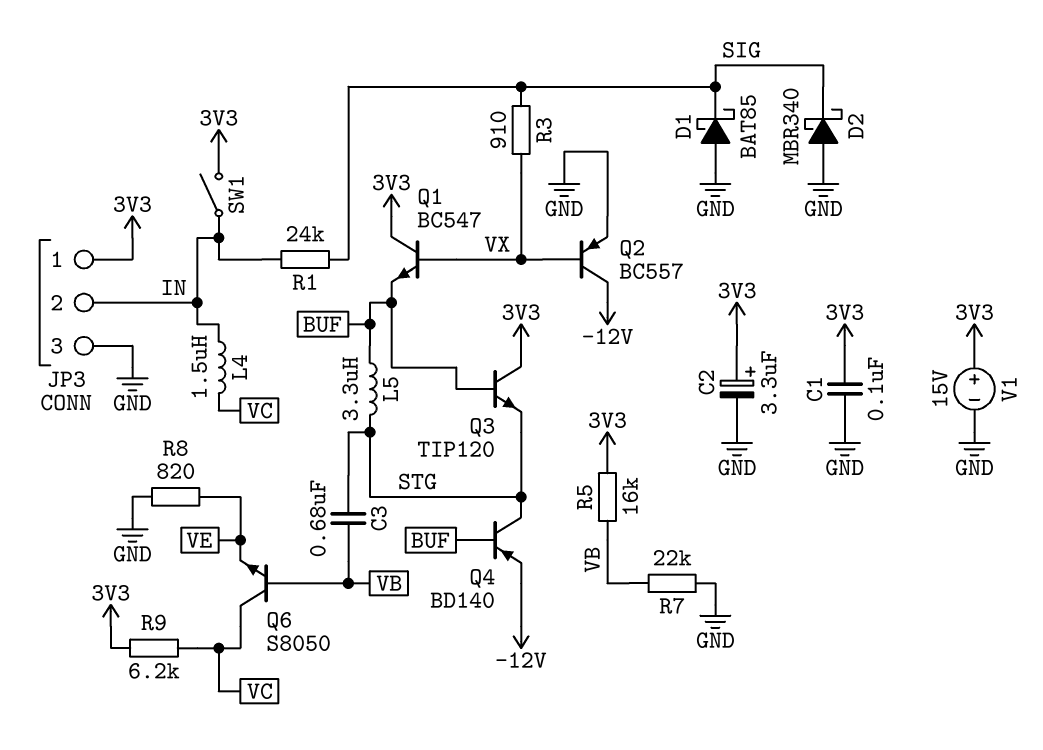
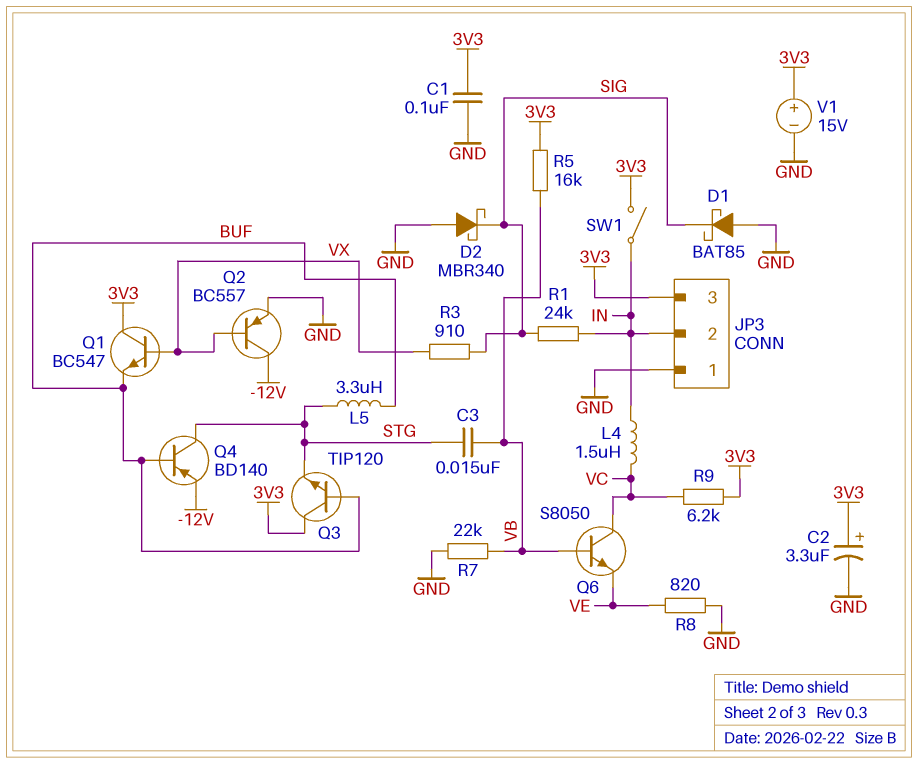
C3: 680nF (STG, VB) -> 15nF (STG, VB)
JP3 pin 1: 3V3 -> GND
JP3 pin 3: GND -> 3V3

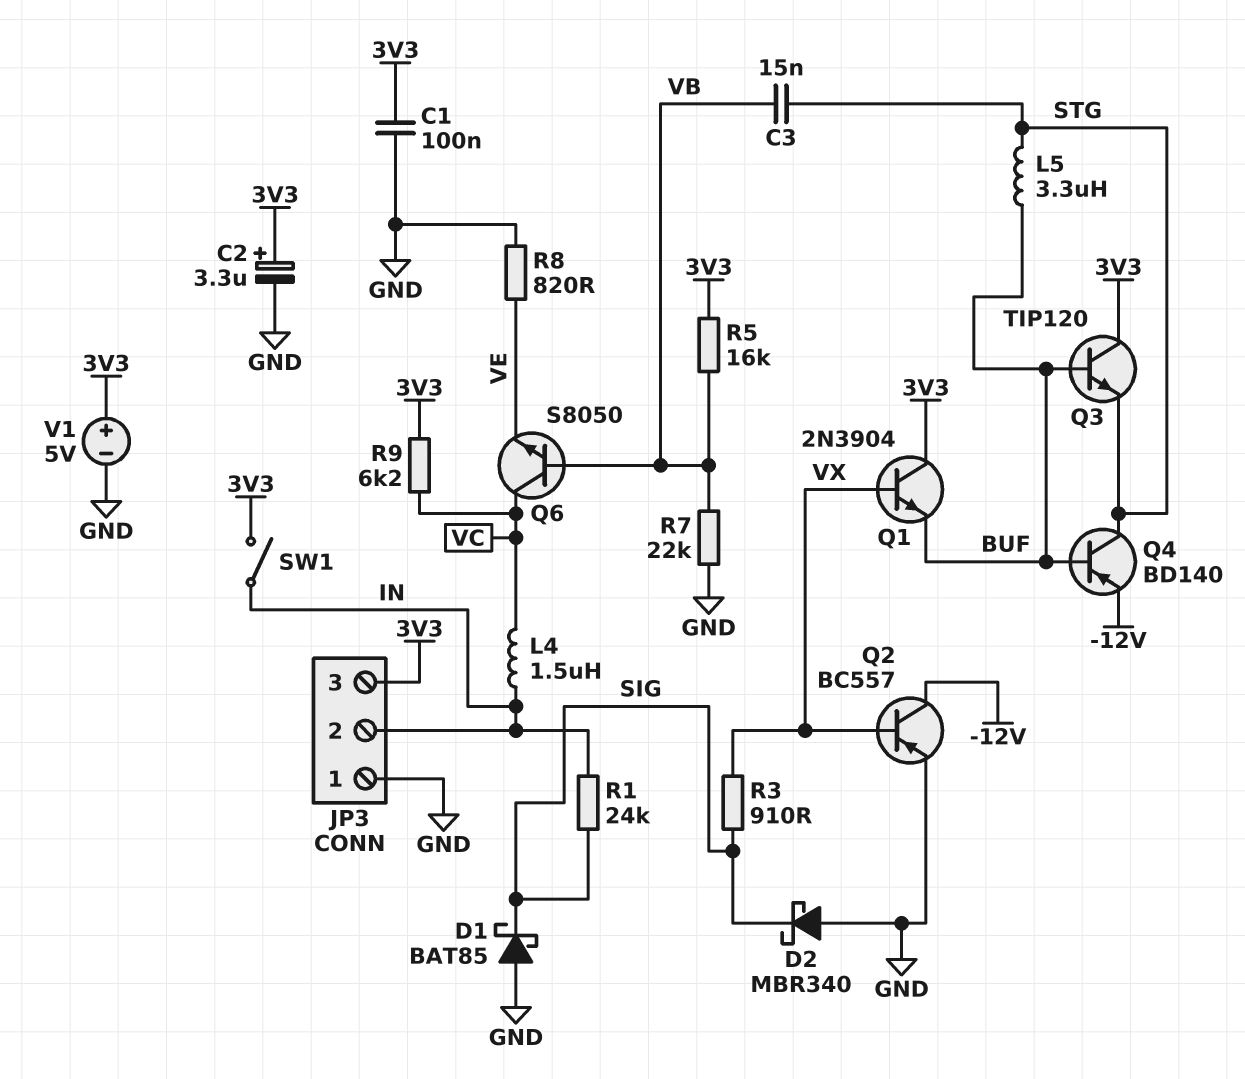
Q1: NPN BC547 (B VX, C 3V3, E BUF) -> NPN 2N3904 (B VX, C 3V3, E BUF)
V1: 15V (plus 3V3, minus GND) -> 5V (plus 3V3, minus GND)

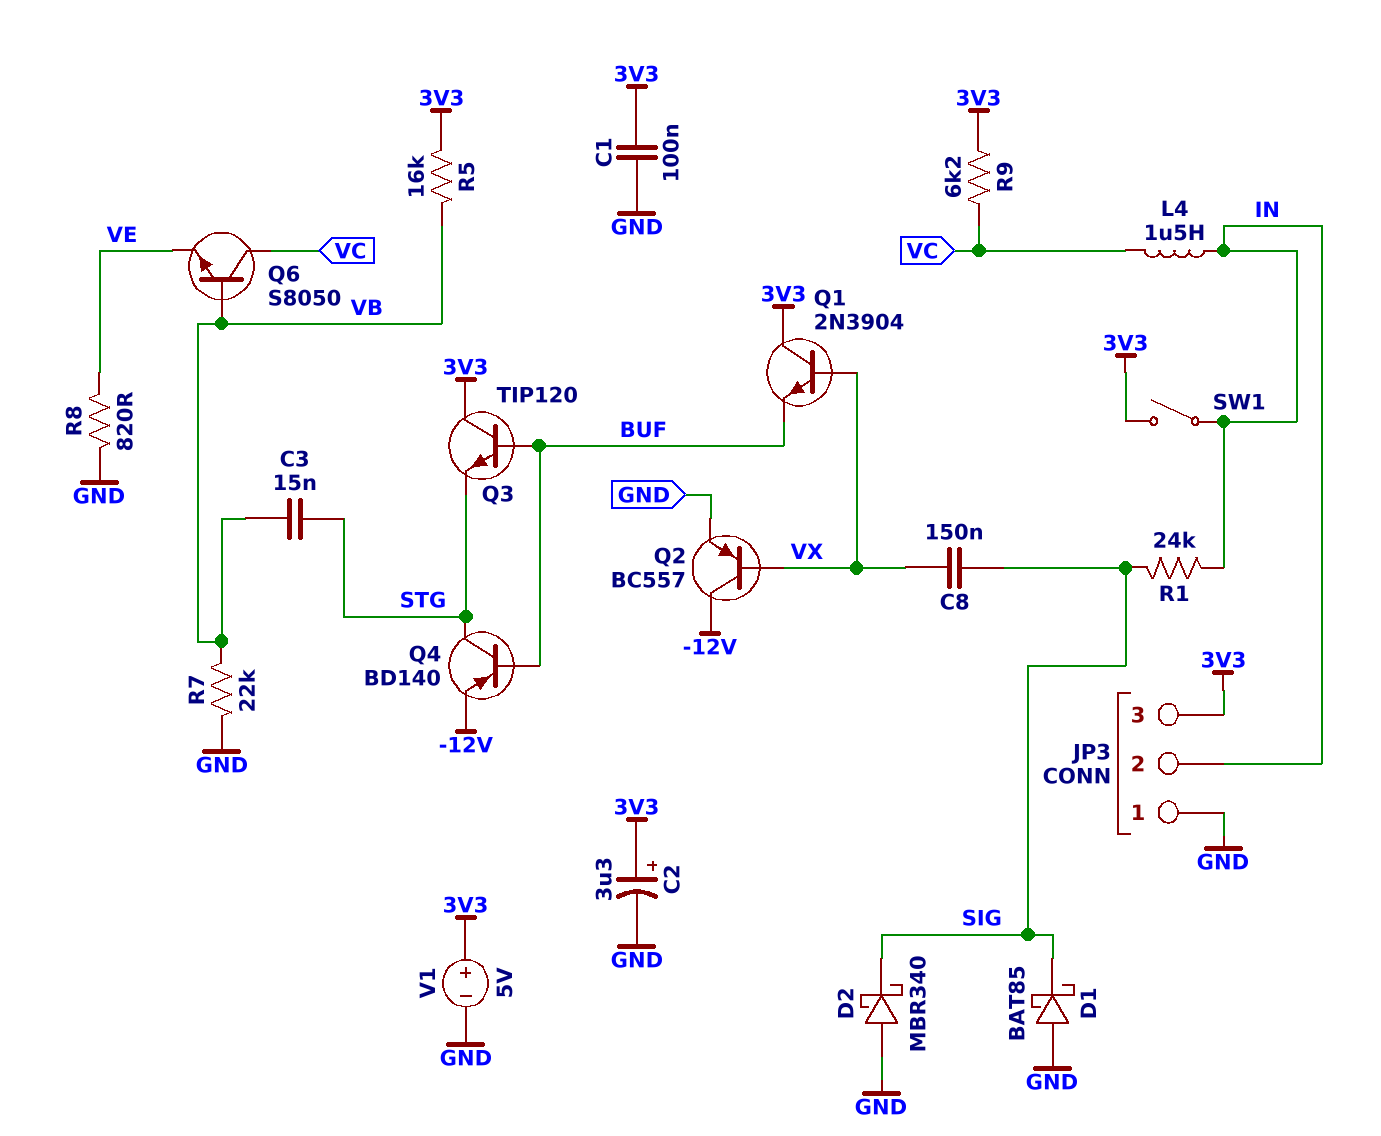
C8: none -> 150nF (SIG, VX)
L5: 3.3uH (BUF, STG) -> none
R3: 910 (SIG, VX) -> none

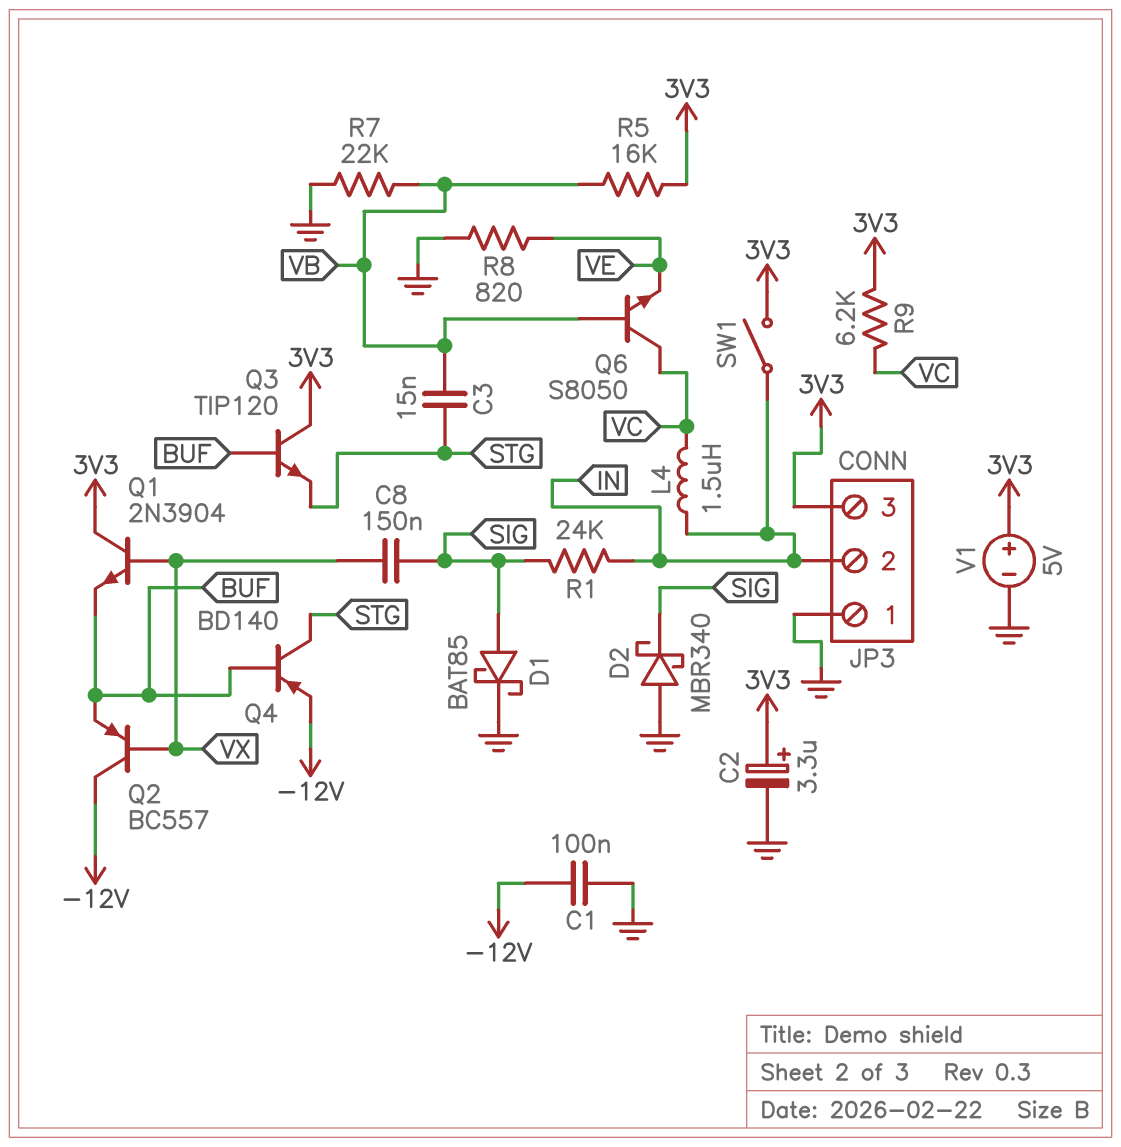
C1: 100nF (3V3, GND) -> 100nF (-12V, GND)
D1: schottky BAT85 (A GND, K SIG) -> schottky BAT85 (A SIG, K GND)
Q2: PNP BC557 (B VX, C -12V, E GND) -> PNP BC557 (B VX, C -12V, E BUF)

